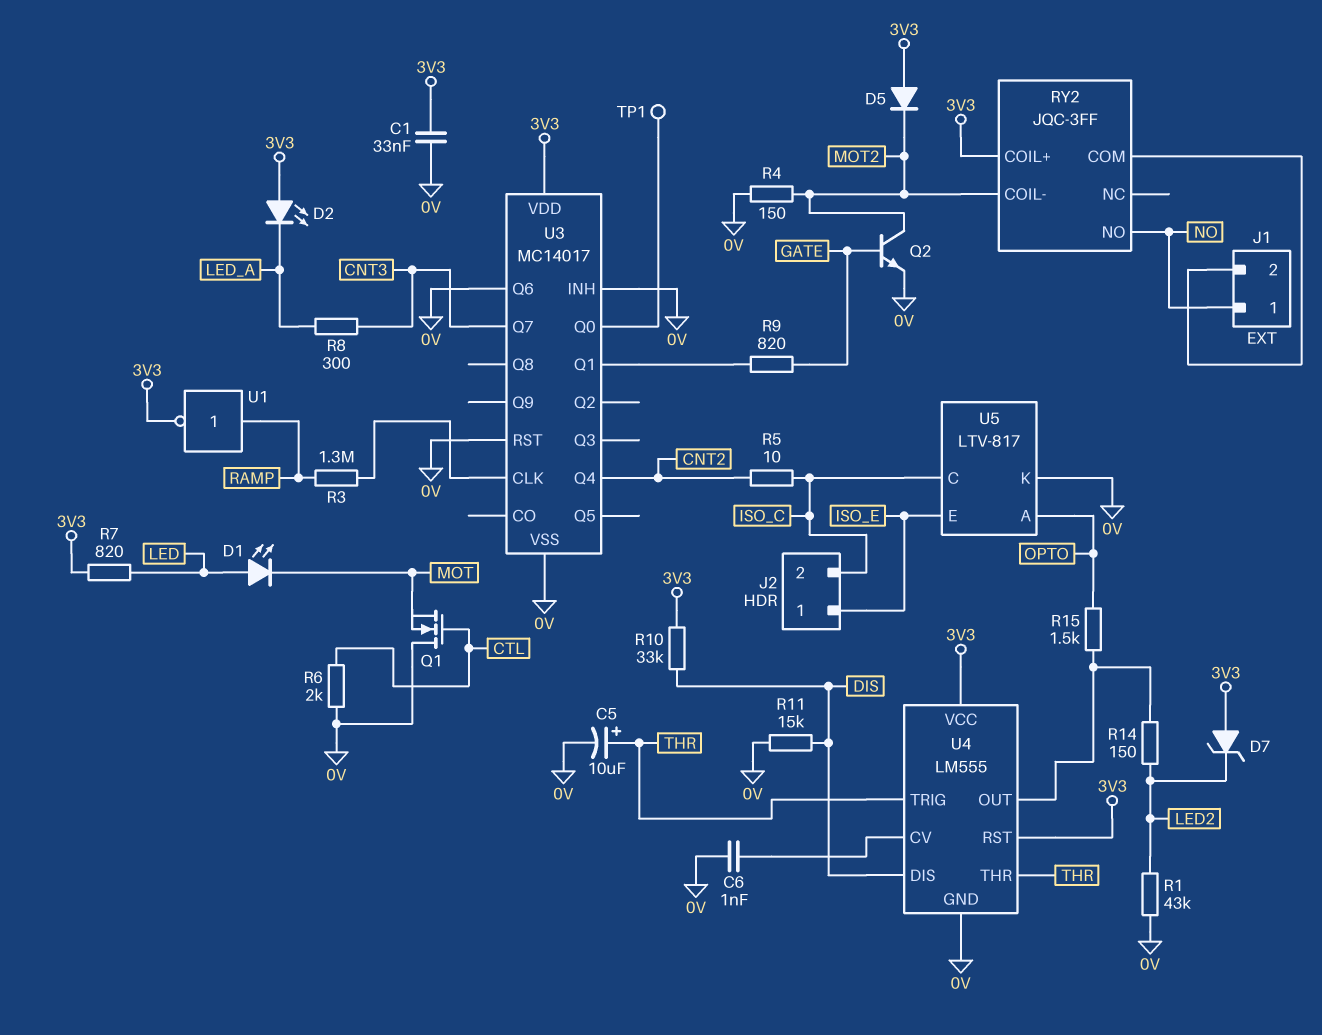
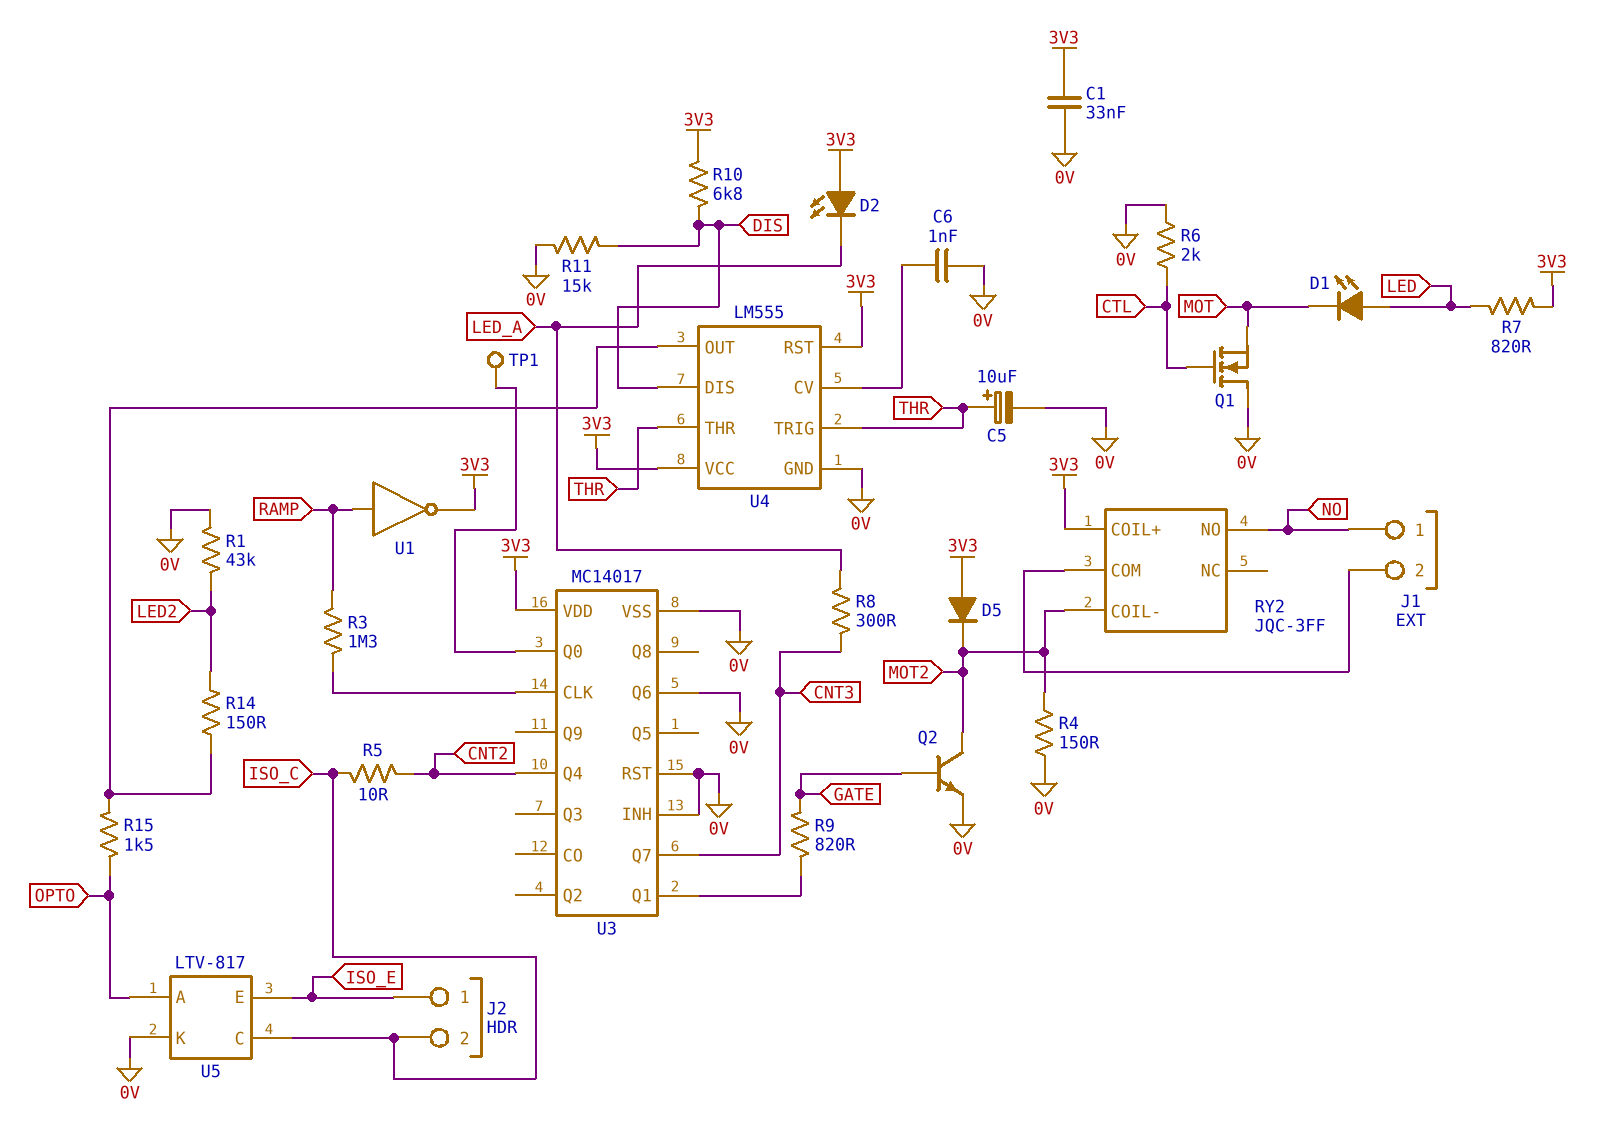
D7: zener (A 3V3, K LED2) -> none
R10: 33k (3V3, DIS) -> 6.8k (3V3, DIS)

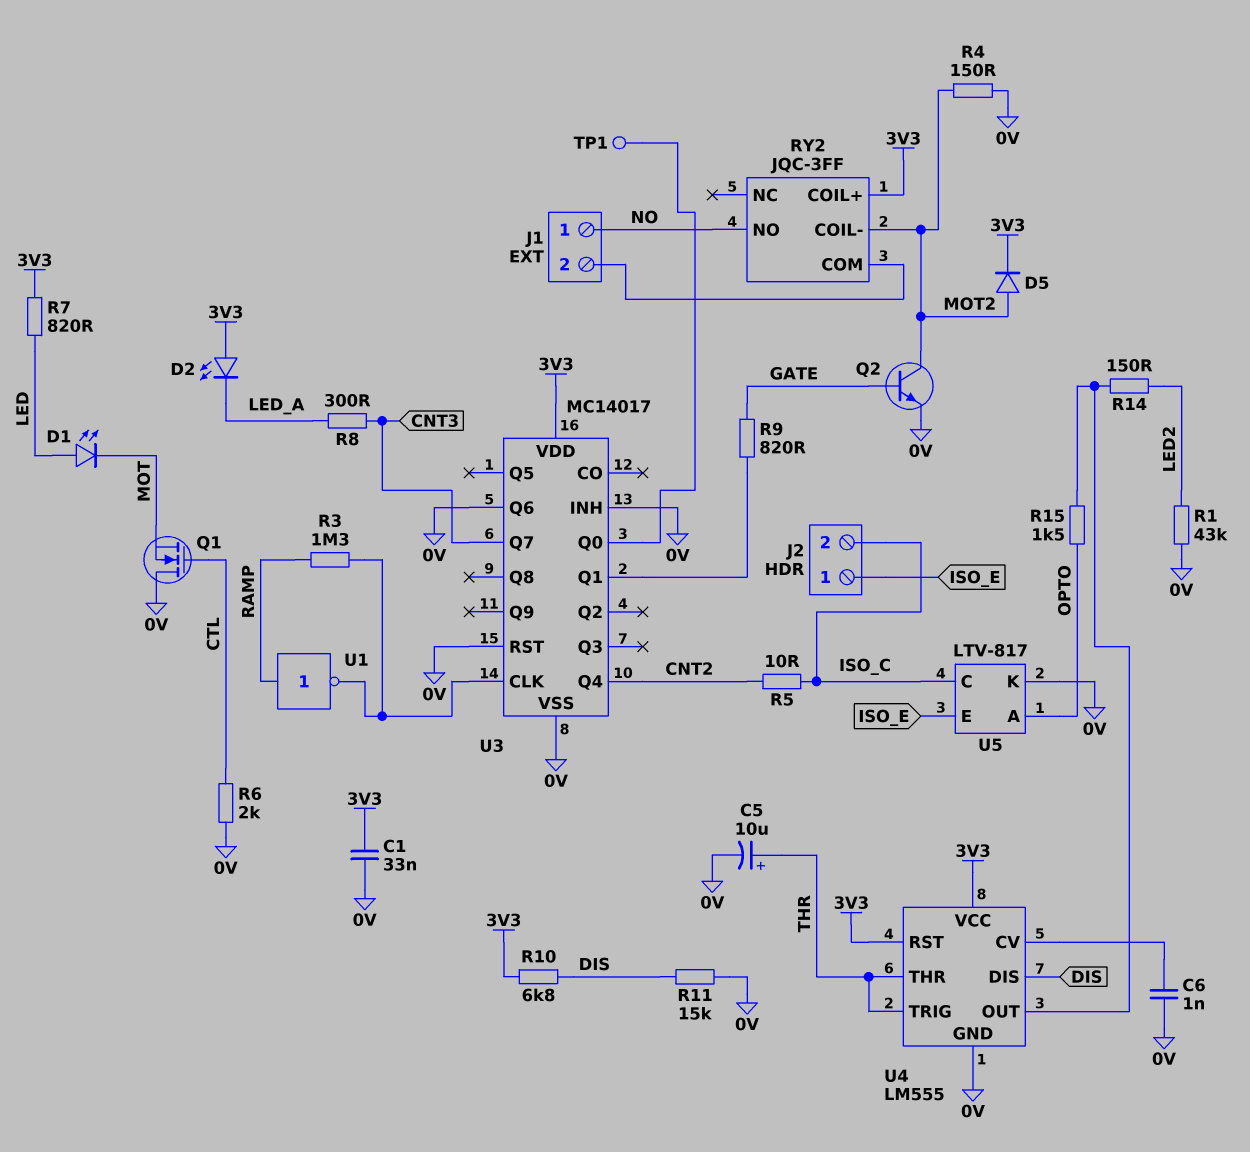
D5: diode (A 3V3, K MOT2) -> diode (A MOT2, K 3V3)
U1: NOT (in RAMP, out 3V3) -> NOT (in RAMP, out U3/CLK)

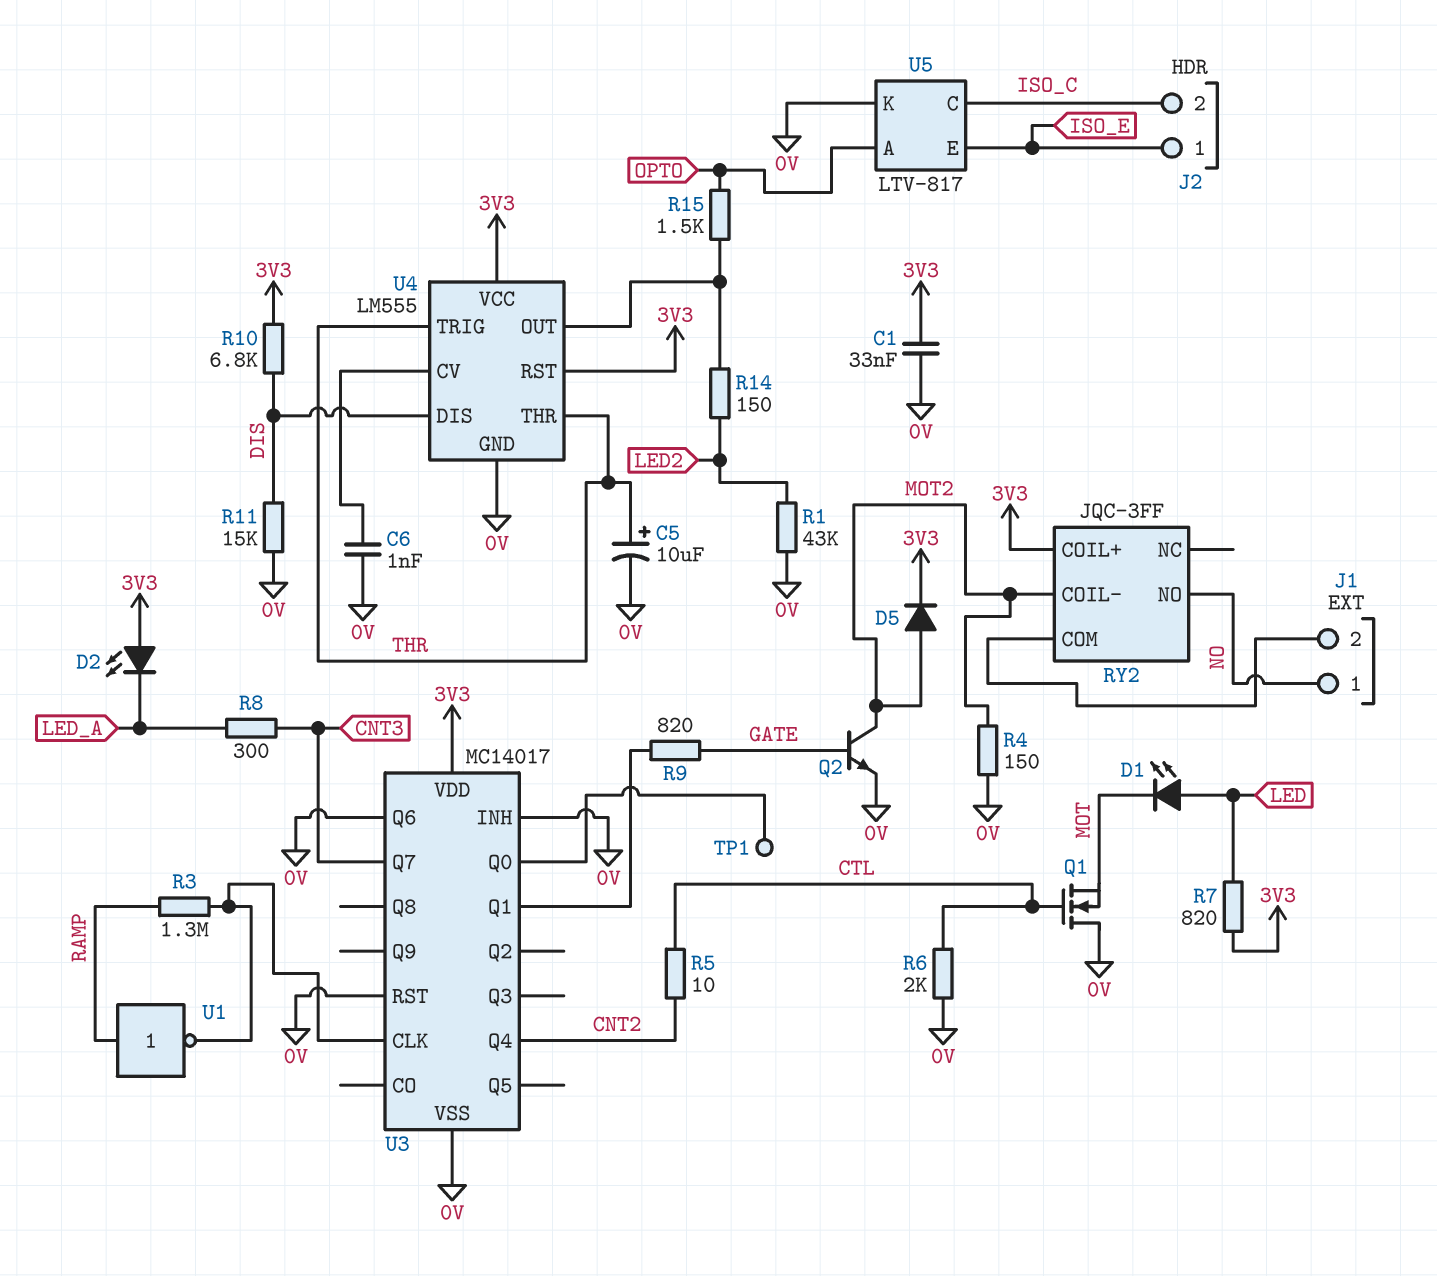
R5: 10 (CNT2, ISO_C) -> 10 (CNT2, CTL)

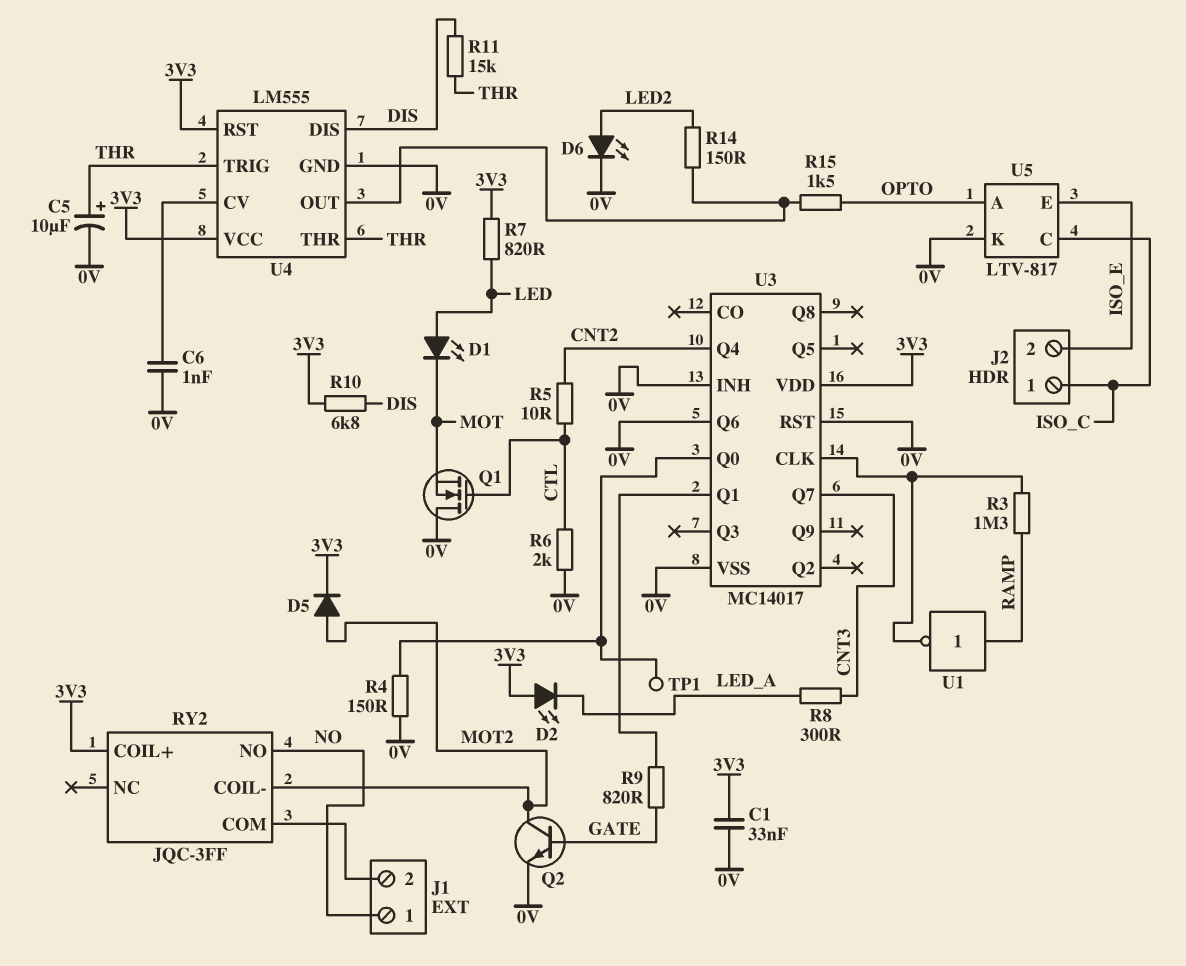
D6: none -> LED (A LED2, K 0V)
J2 pin 1: ISO_E -> ISO_C
J2 pin 2: ISO_C -> ISO_E
R1: 43k (0V, LED2) -> none
R4: 150 (0V, MOT2) -> 150 (0V, U3/Q0)
R11: 15k (0V, DIS) -> 15k (DIS, THR)

